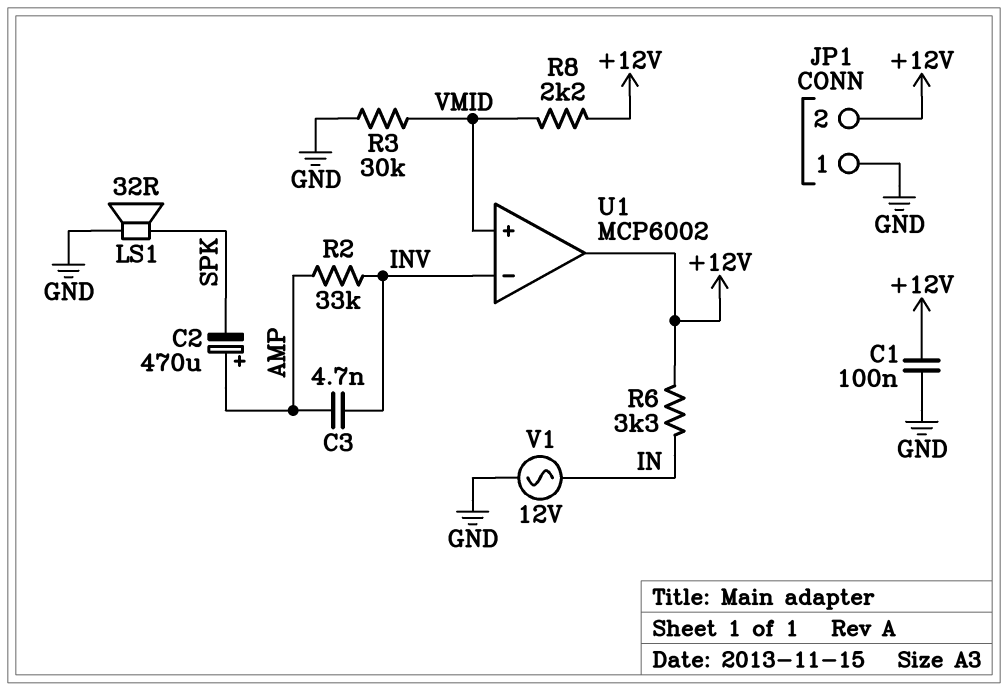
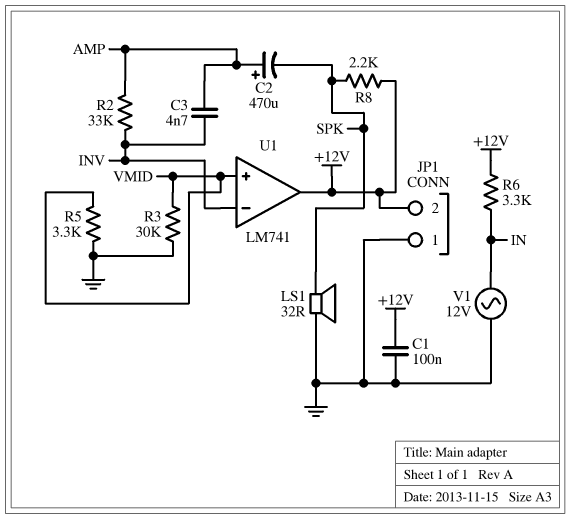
R5: none -> 3.3k (GND, VMID)
R8: 2.2k (+12V, VMID) -> 2.2k (+12V, SPK)
U1: MCP6002 -> LM741

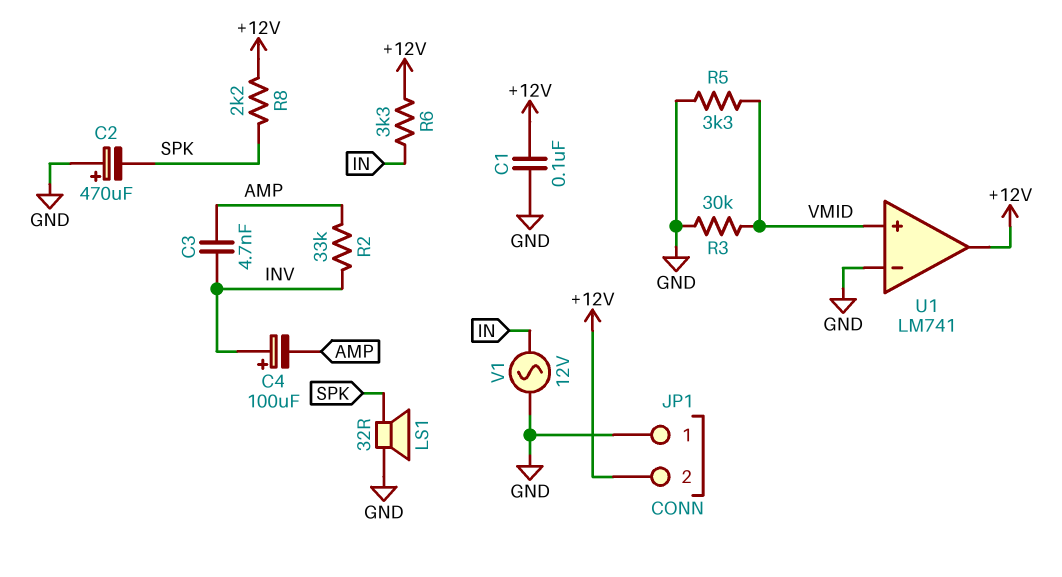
C2: 470uF (plus AMP, minus SPK) -> 470uF (plus GND, minus SPK)
C4: none -> 100uF (plus INV, minus AMP)
U1 pin in-: INV -> GND

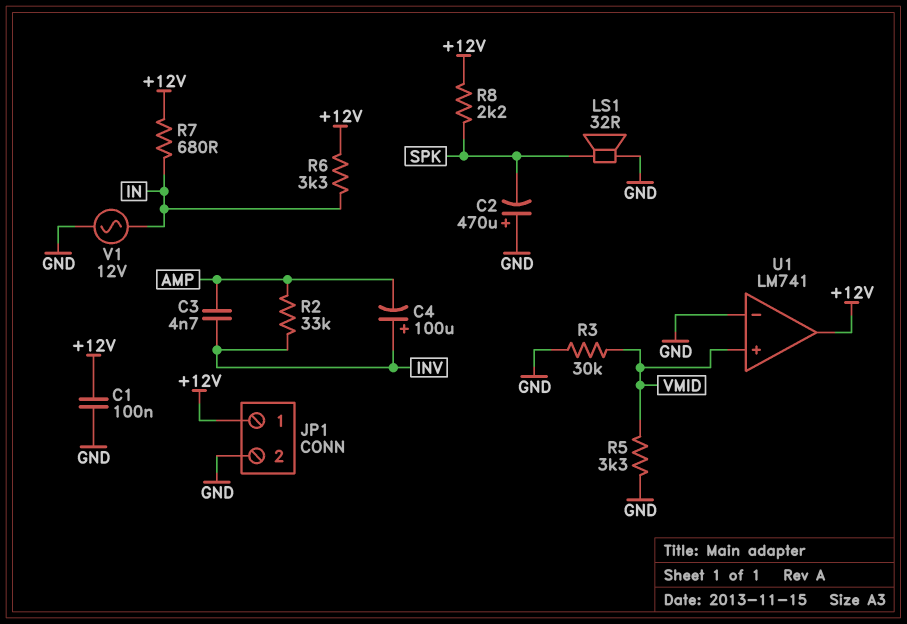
JP1 pin 1: GND -> +12V
JP1 pin 2: +12V -> GND
R7: none -> 680 (+12V, IN)

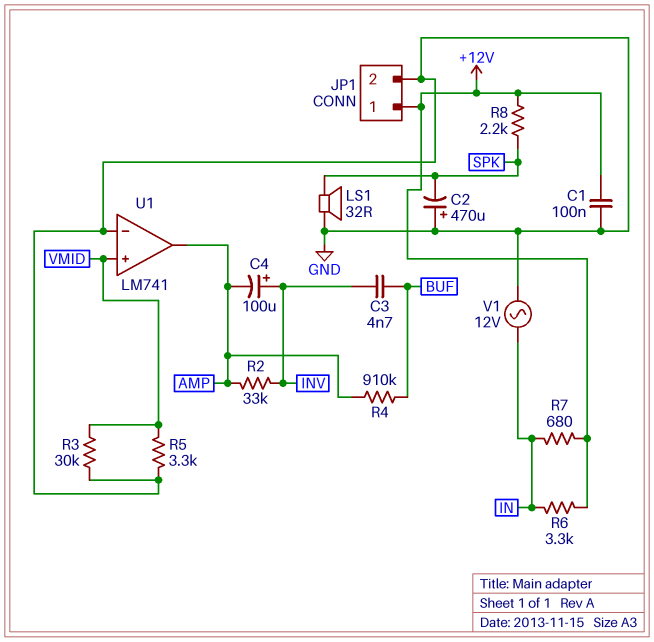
C3: 4.7nF (AMP, INV) -> 4.7nF (BUF, INV)
R4: none -> 910k (AMP, BUF)
U1 pin out: +12V -> AMP

